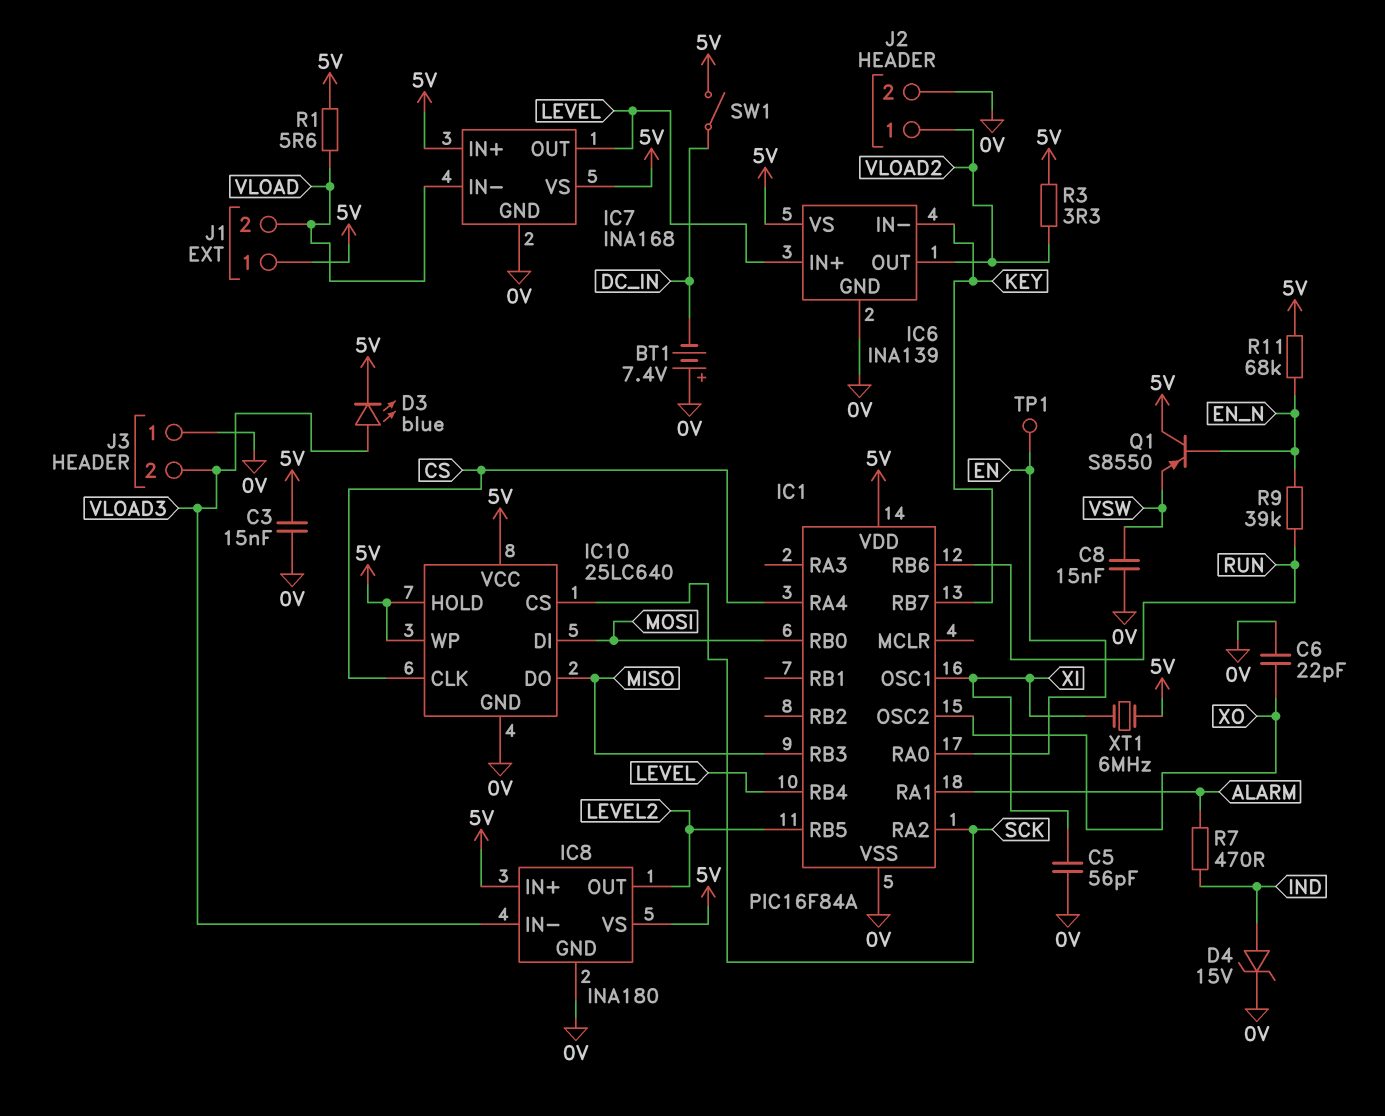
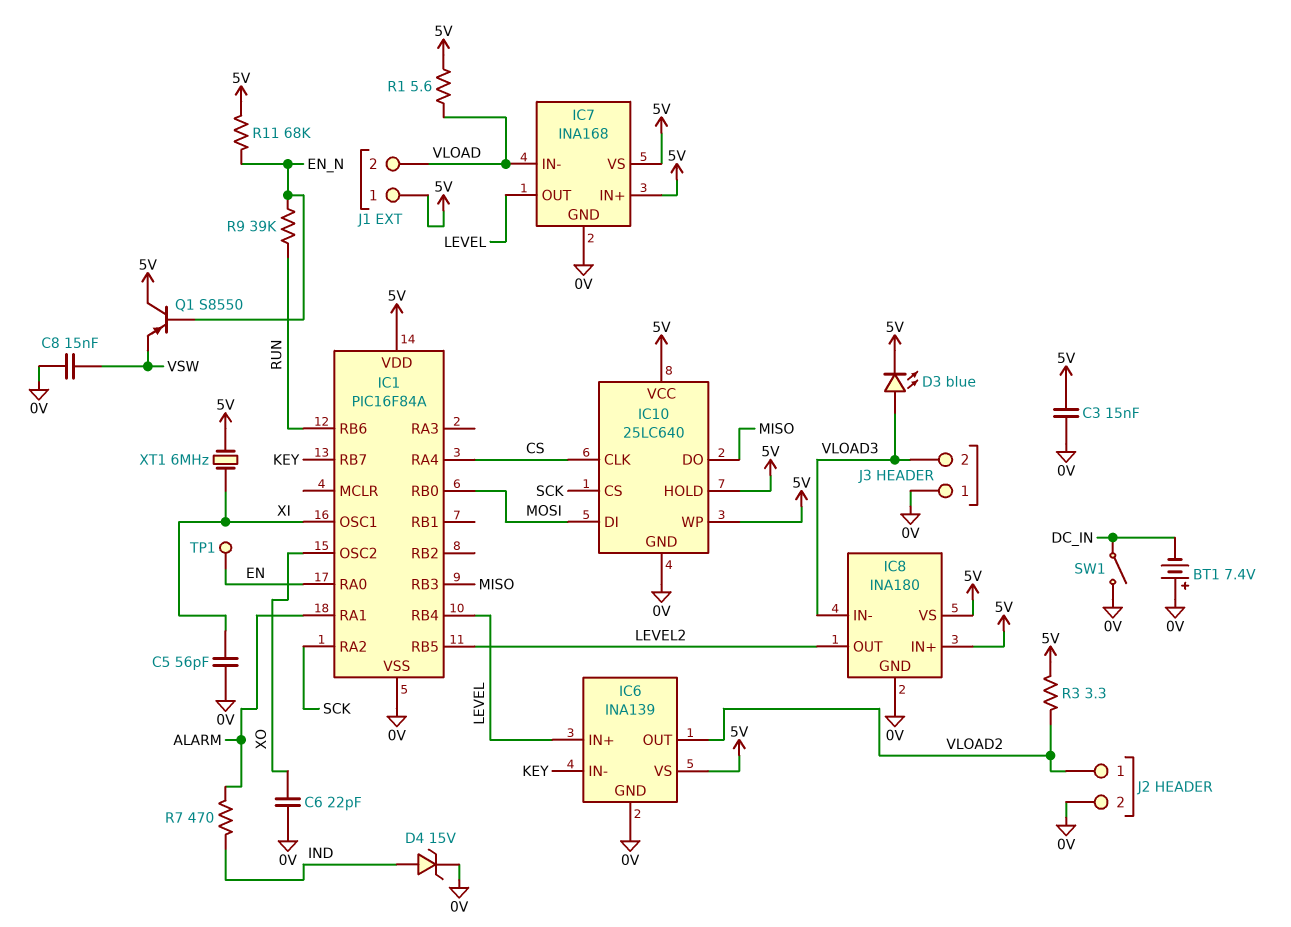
SW1: switch (5V, DC_IN) -> switch (0V, DC_IN)

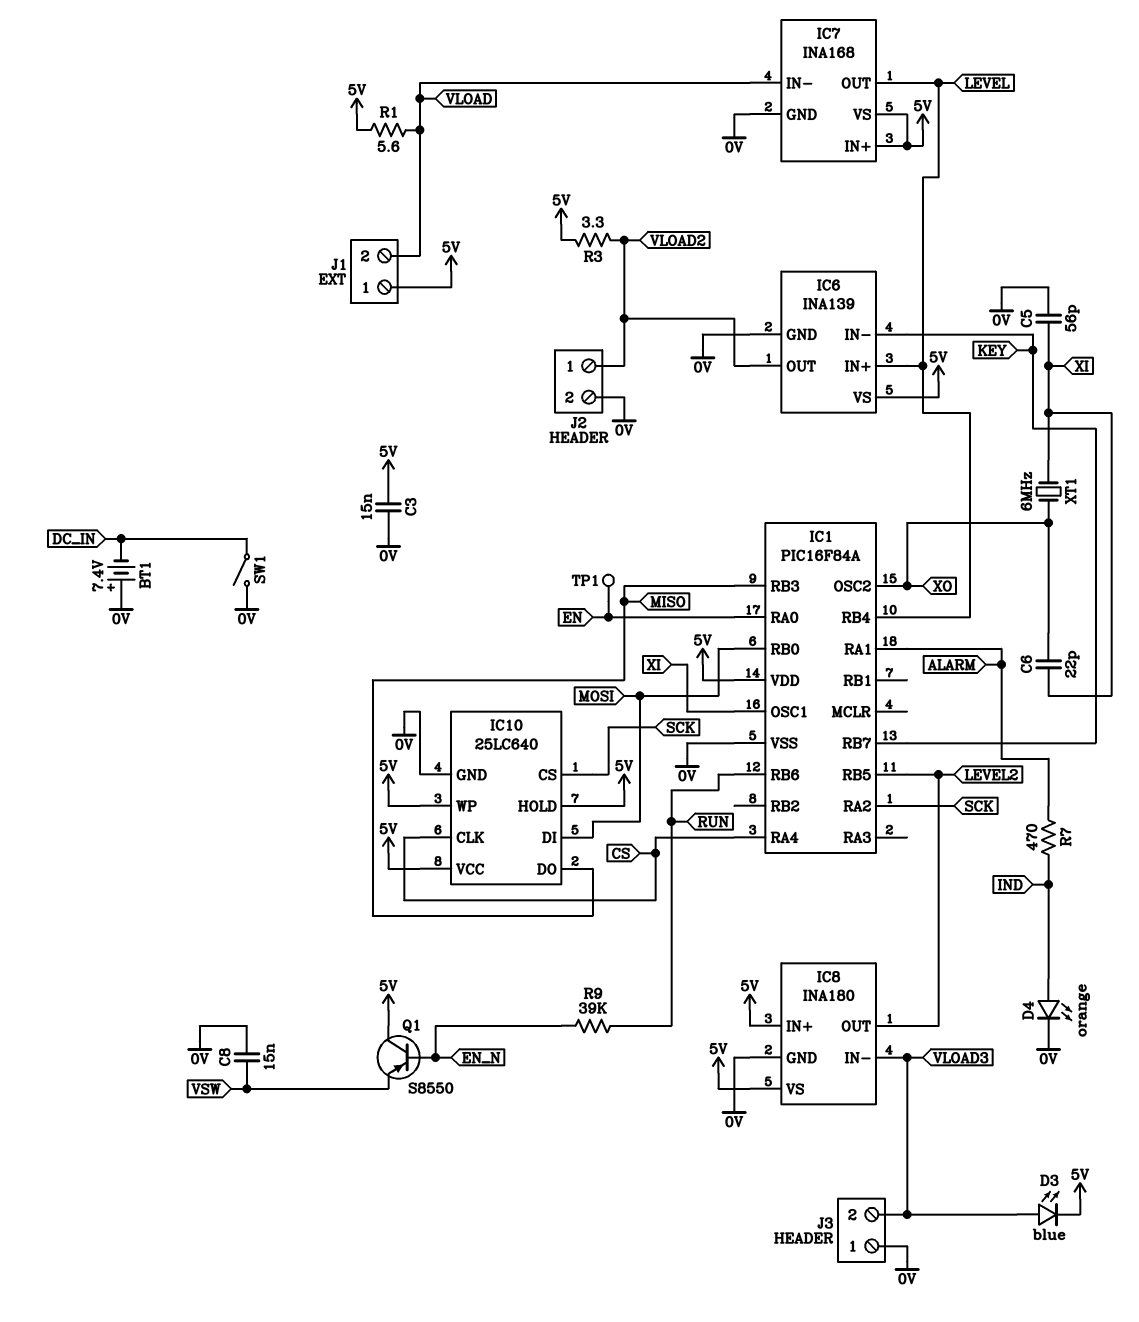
C6: 22pF (0V, XO) -> 22pF (XI, XO)
D4: zener 15V (A IND, K 0V) -> LED orange (A IND, K 0V)
R11: 68k (5V, EN_N) -> none
XT1: 6MHz (5V, XI) -> 6MHz (XI, XO)

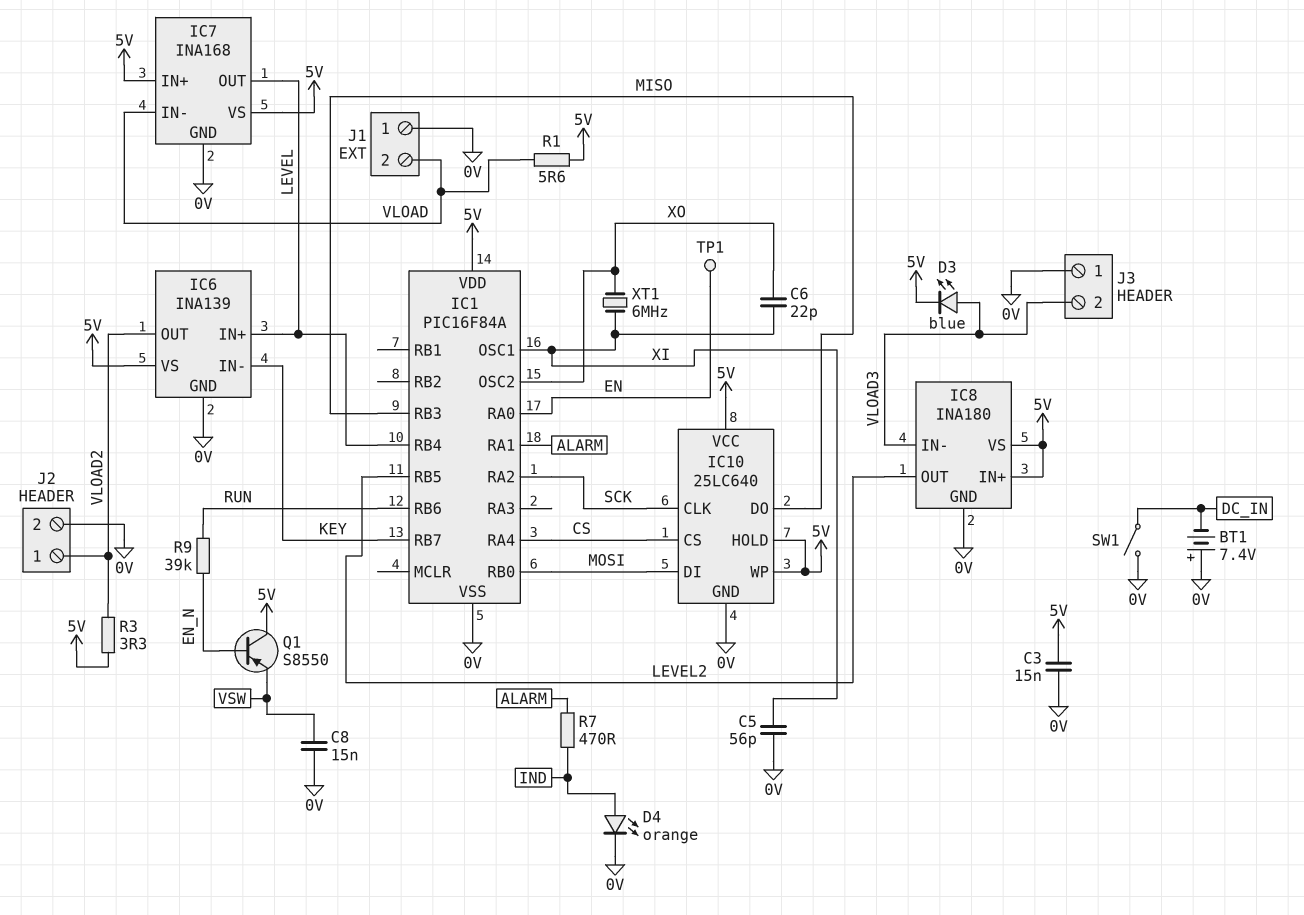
IC10 pin CLK: CS -> SCK
IC10 pin CS: SCK -> CS
J1 pin 1: 5V -> 0V

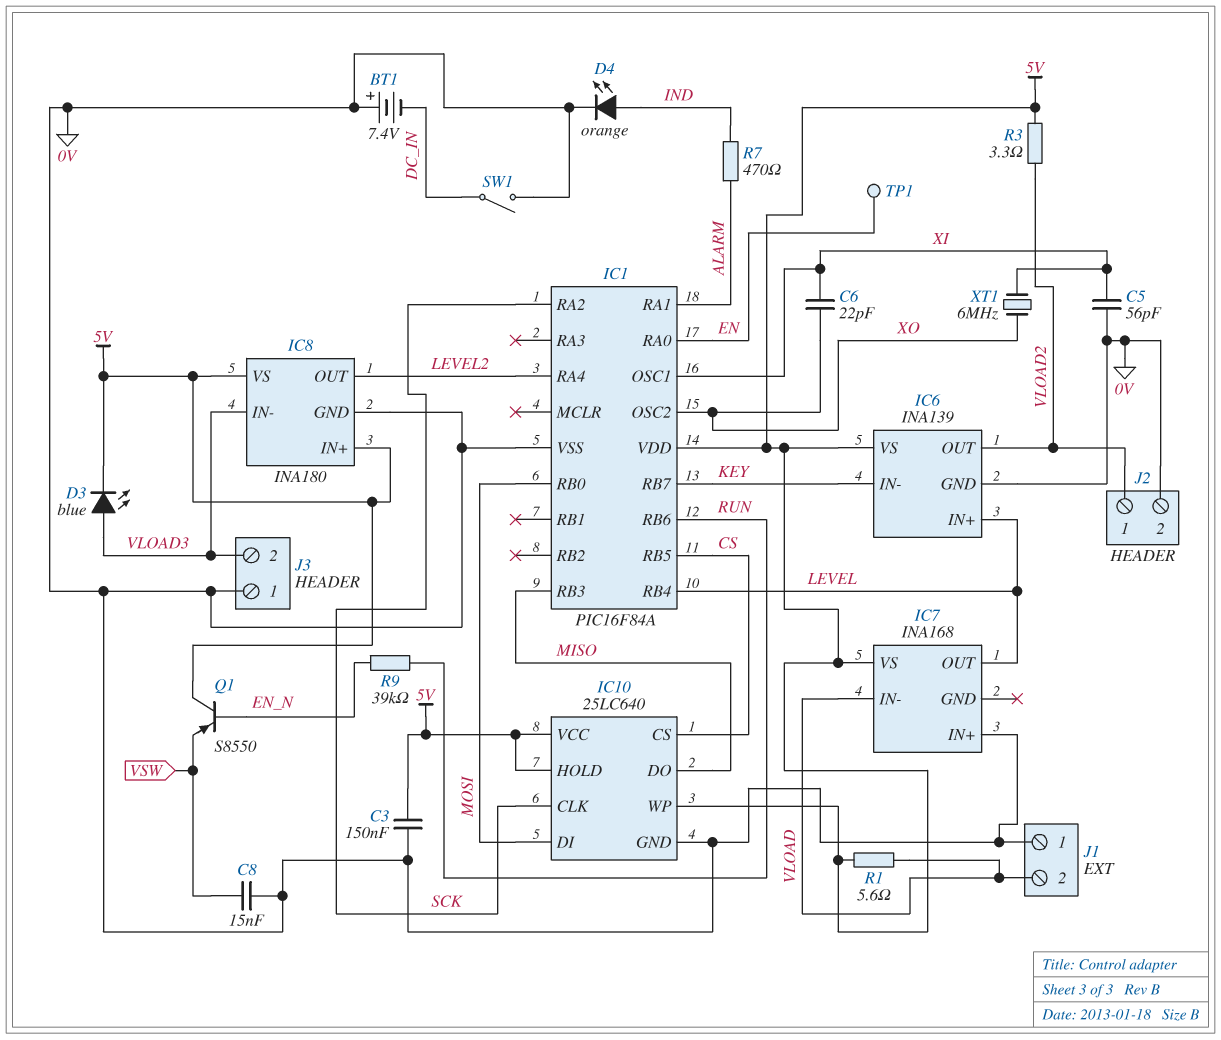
C3: 15nF (0V, 5V) -> 150nF (0V, 5V)
IC1 pin RA4: CS -> LEVEL2
IC1 pin RB5: LEVEL2 -> CS
IC7 pin GND: 0V -> none
IC7 pin IN+: 5V -> 0V

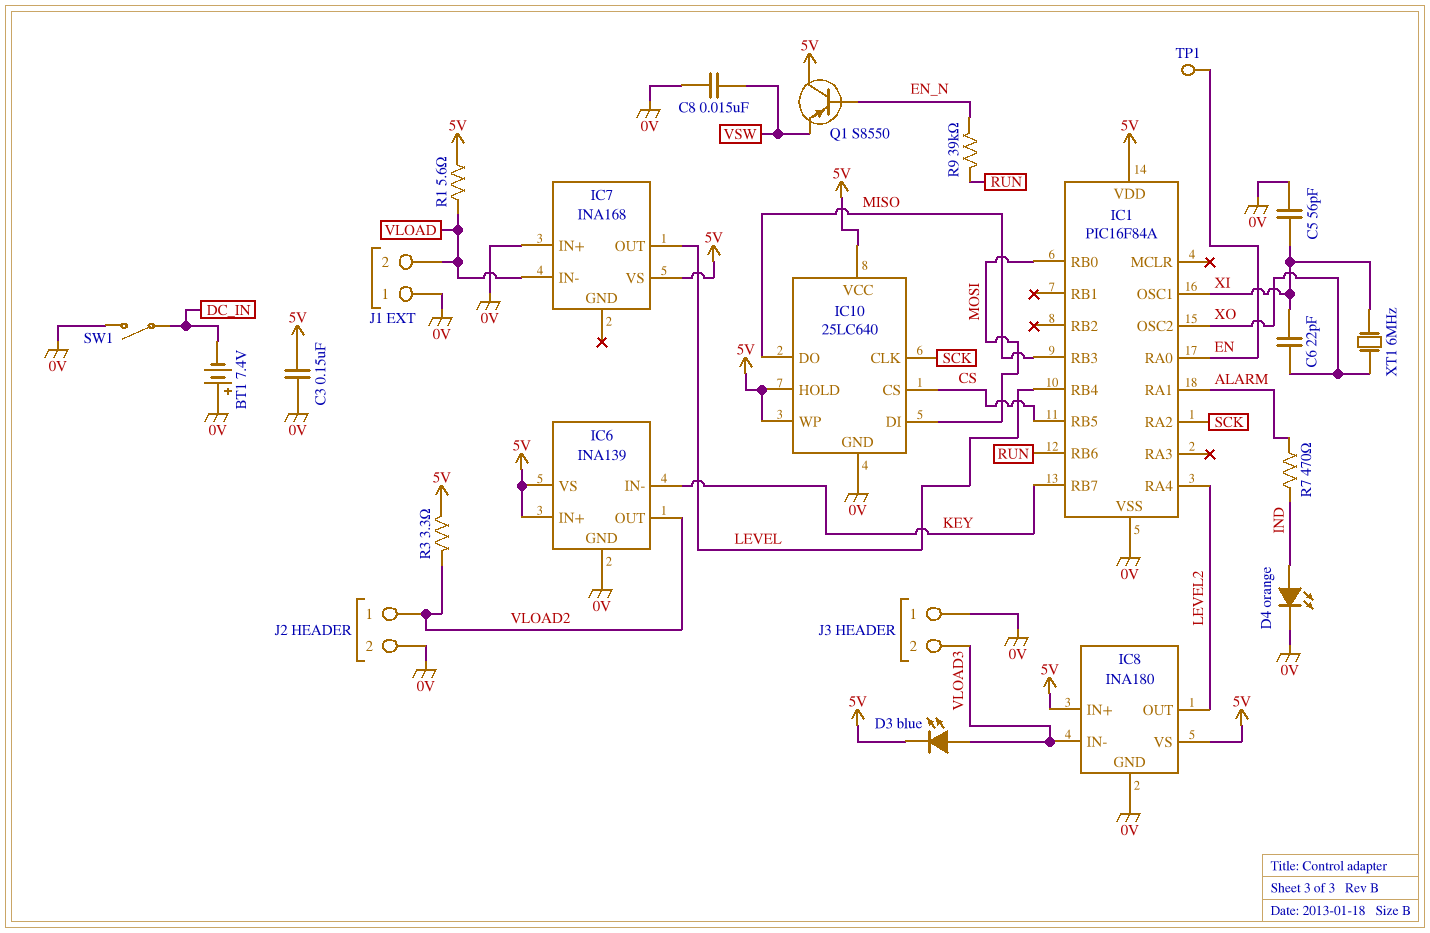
IC6 pin IN+: LEVEL -> 5V

